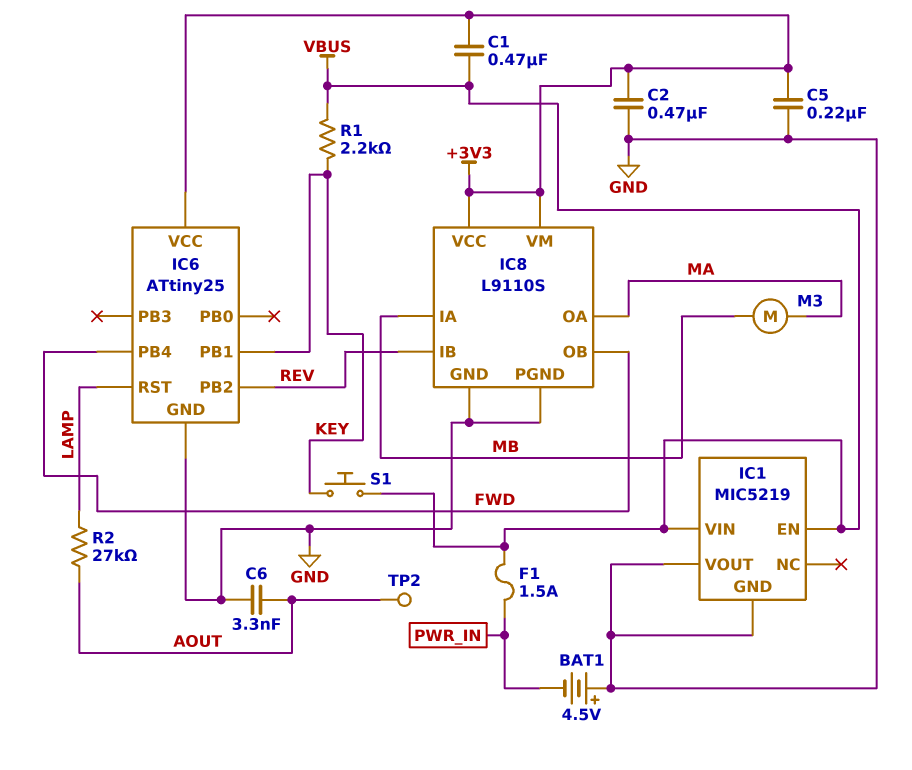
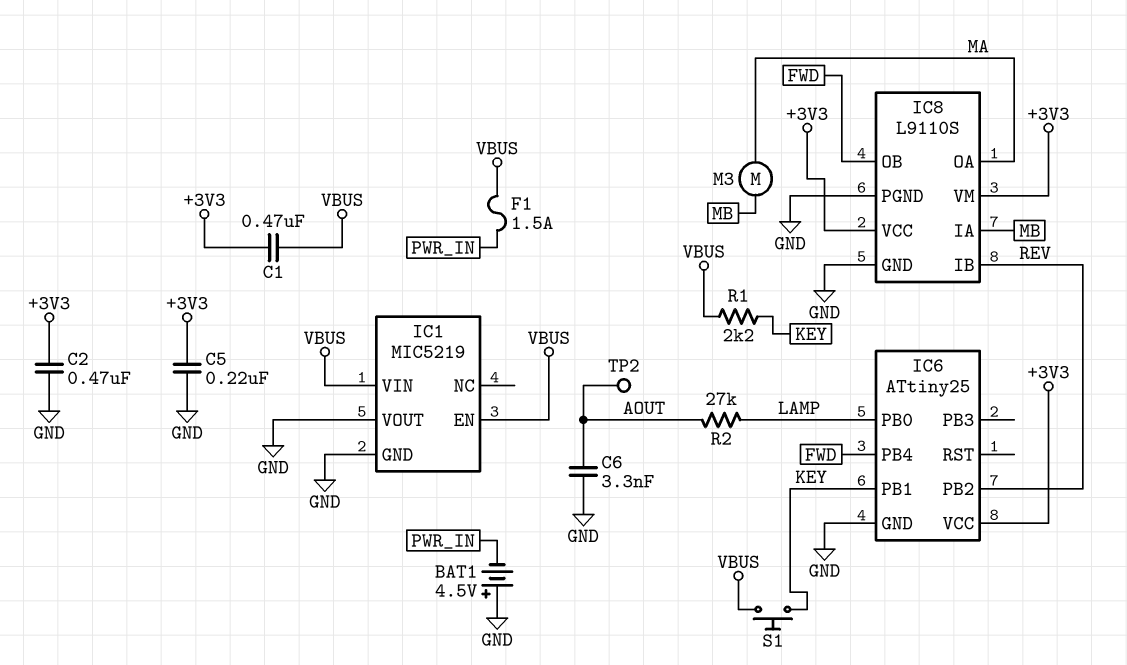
IC6 pin PB0: none -> LAMP
IC6 pin RST: LAMP -> none

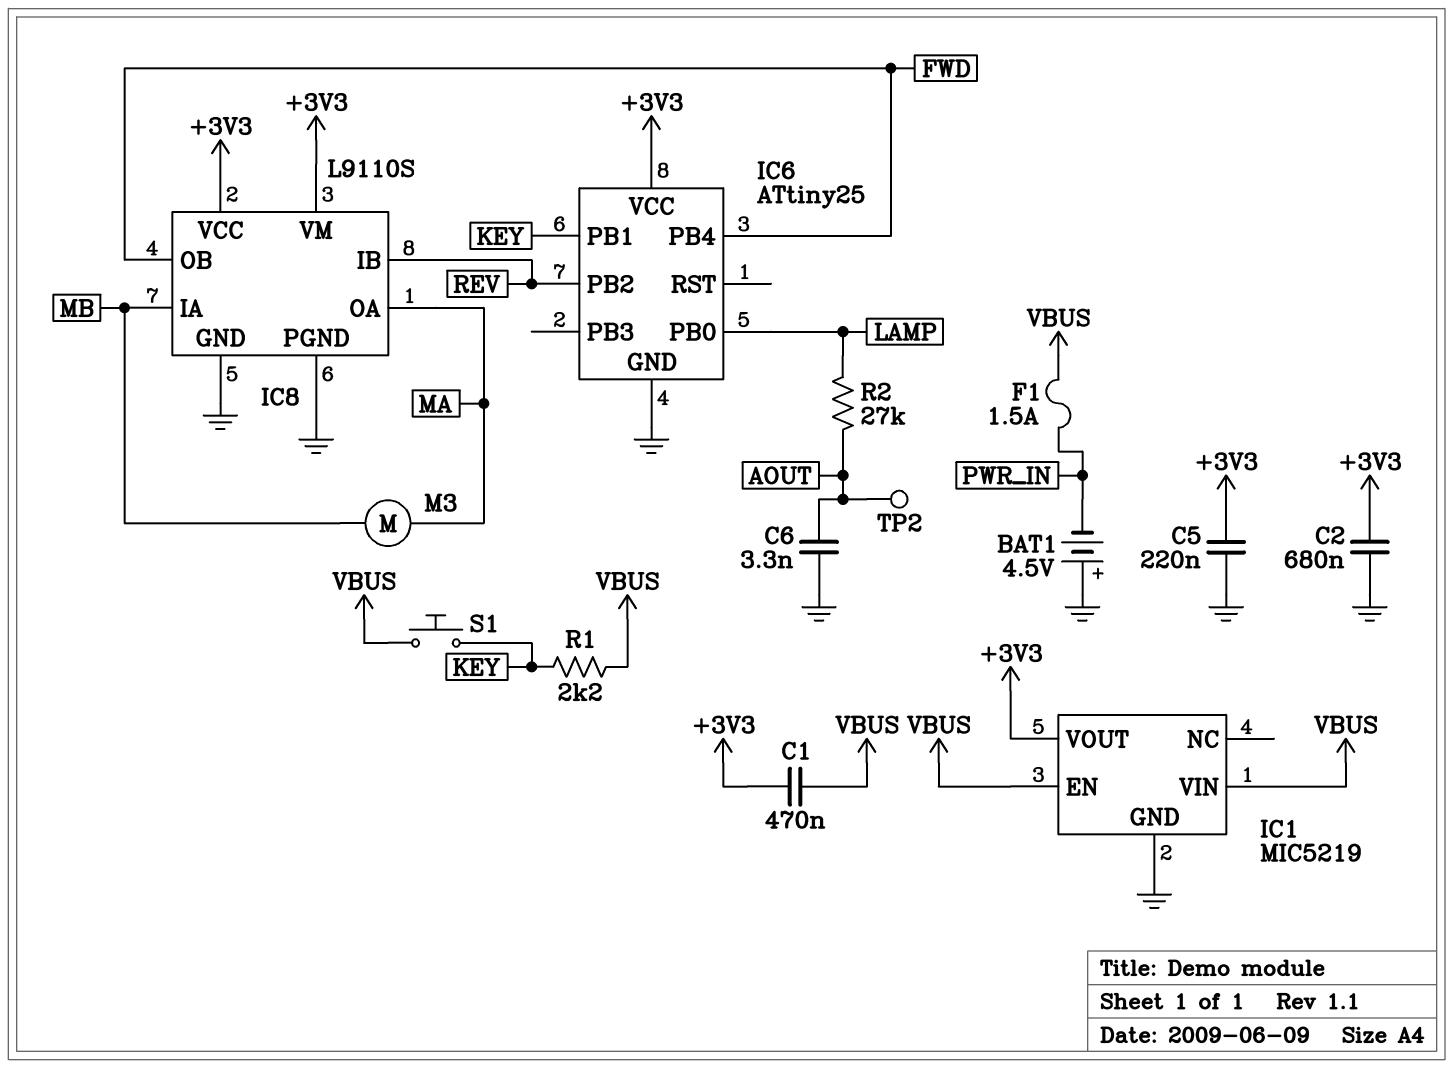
C2: 470nF (+3V3, GND) -> 680nF (+3V3, GND)
IC1 pin VOUT: GND -> +3V3

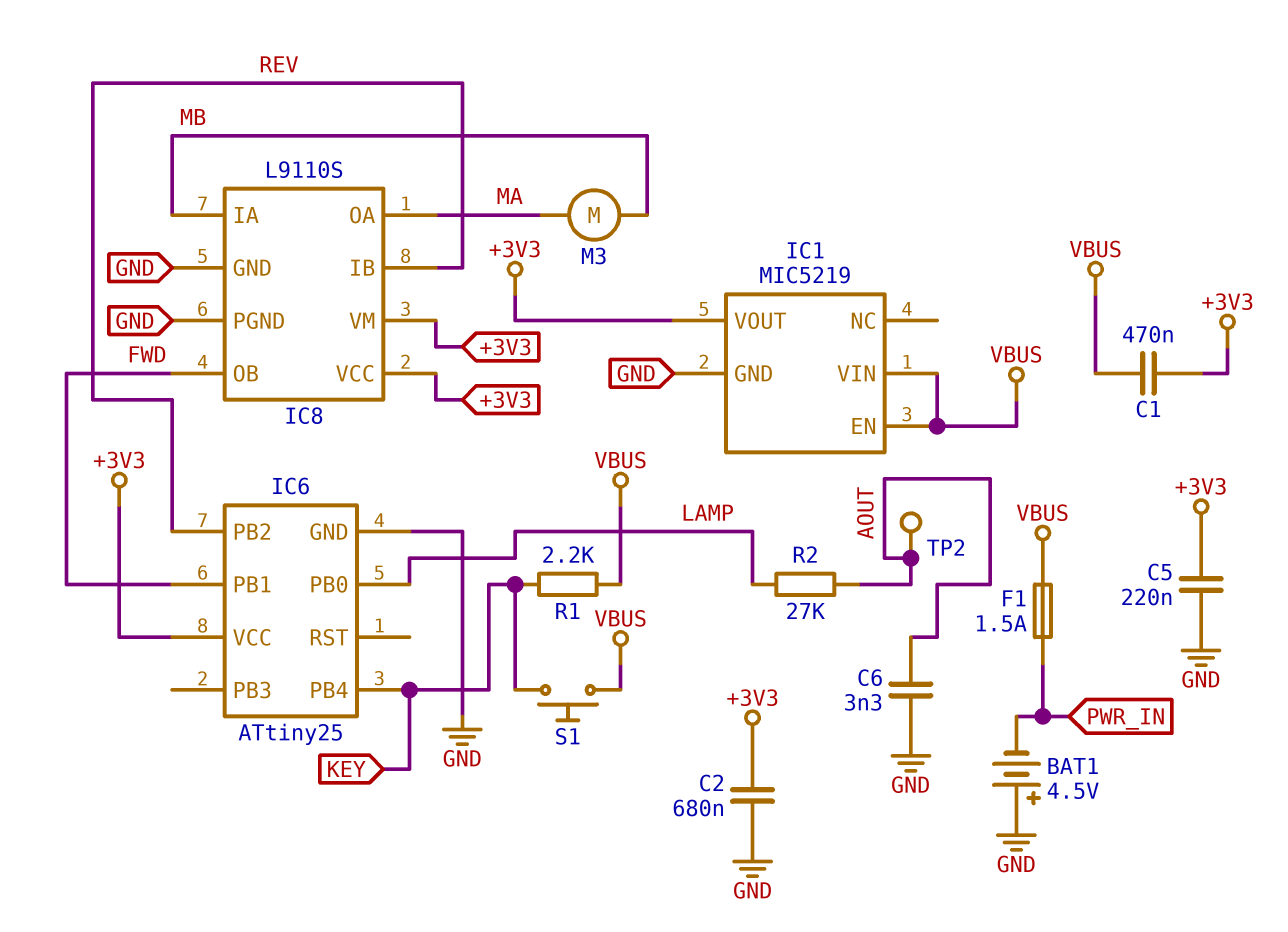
IC6 pin PB1: KEY -> FWD
IC6 pin PB4: FWD -> KEY

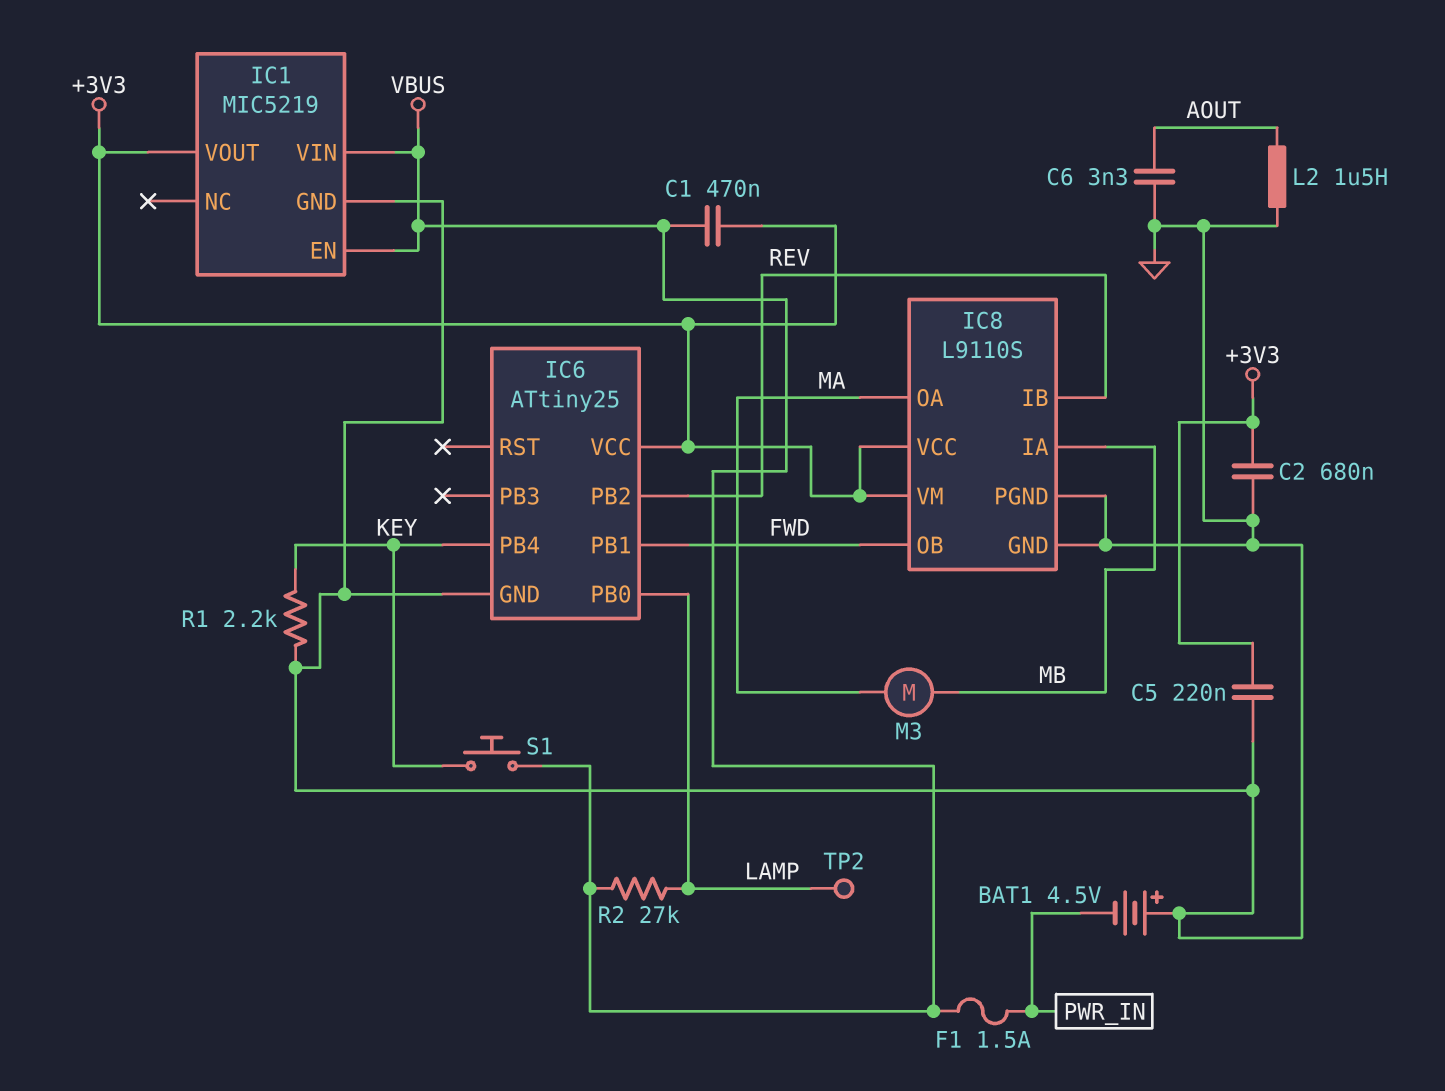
L2: none -> 1.5uH (AOUT, GND)
R1: 2.2k (KEY, VBUS) -> 2.2k (GND, KEY)
R2: 27k (AOUT, LAMP) -> 27k (LAMP, VBUS)
TP2: test point (AOUT) -> test point (LAMP)

